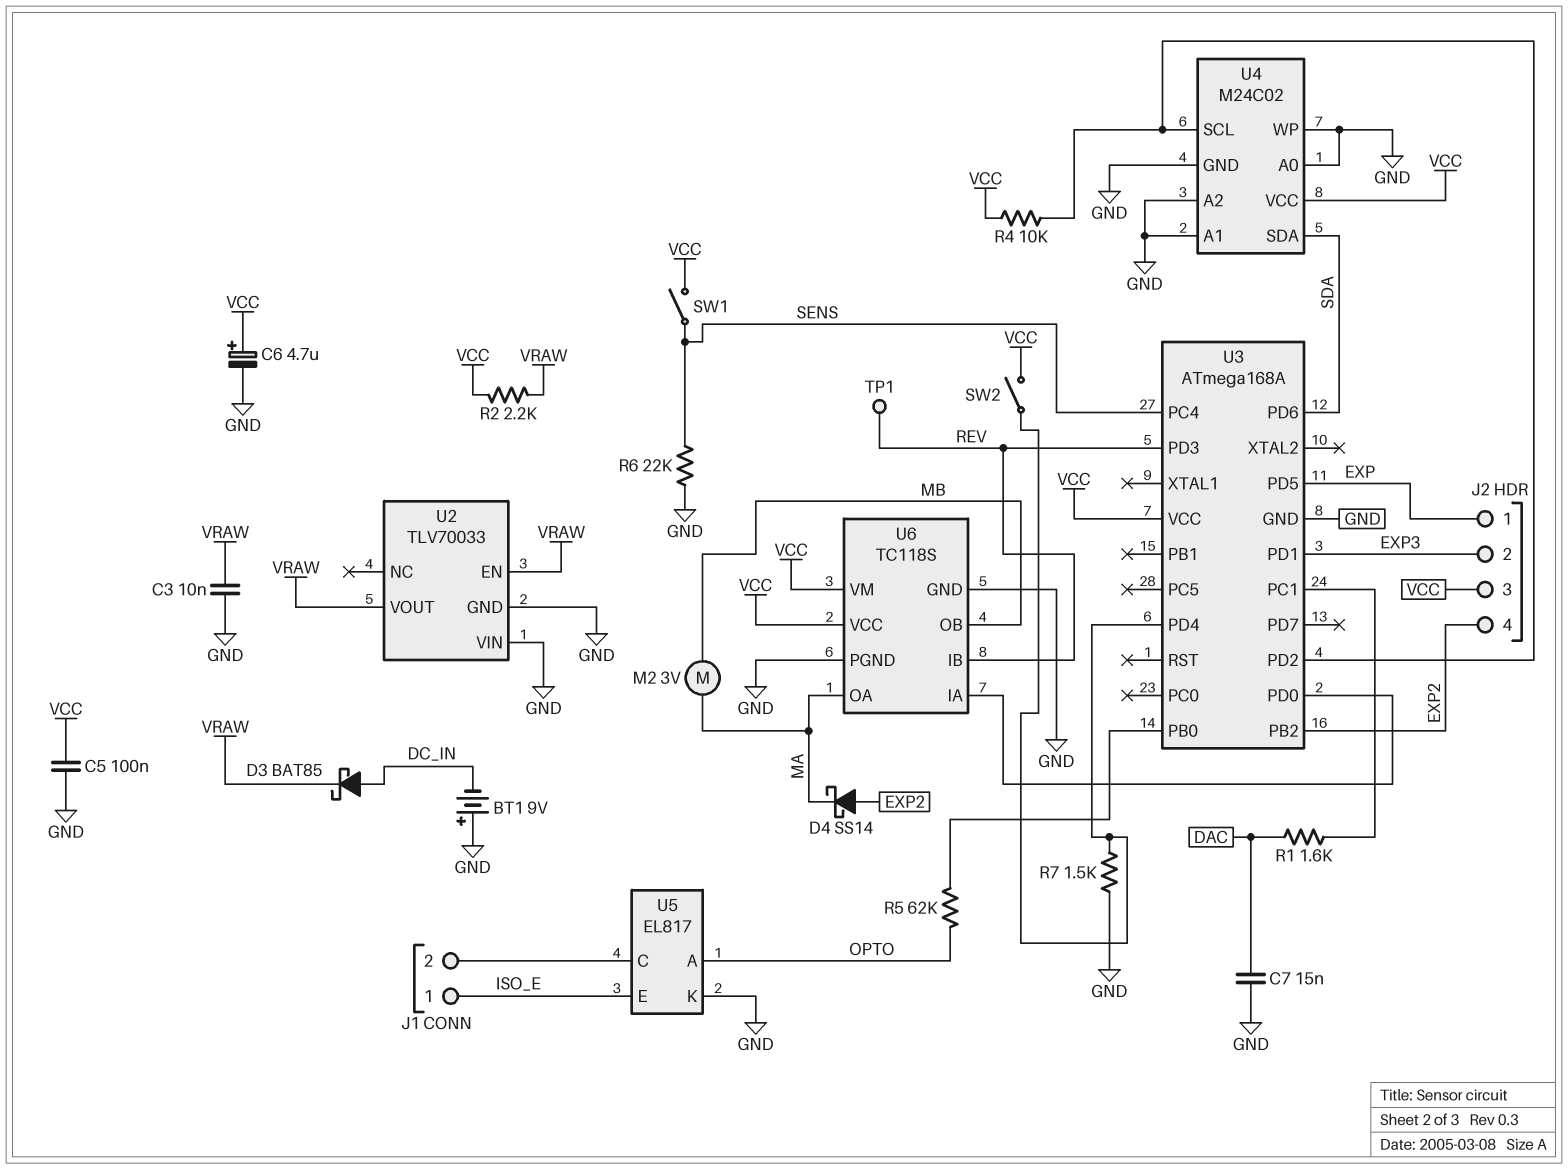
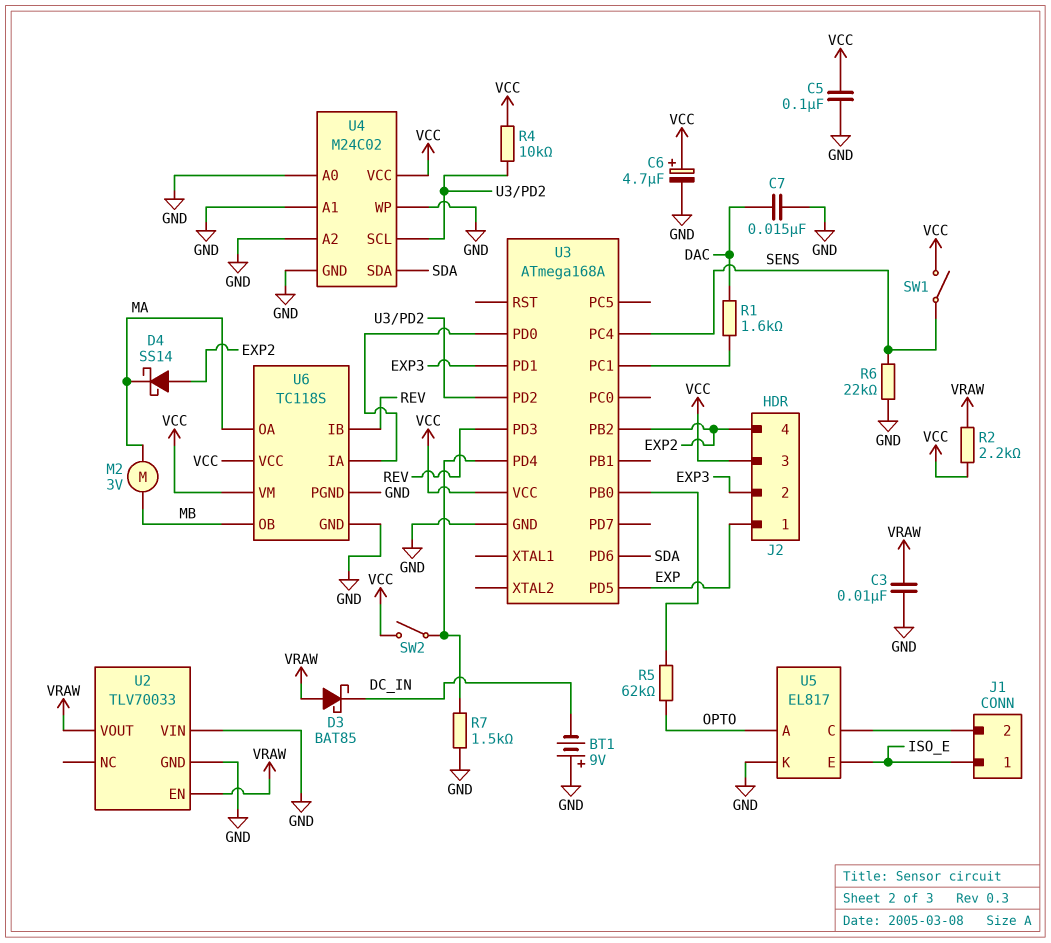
D3: schottky BAT85 (A DC_IN, K VRAW) -> schottky BAT85 (A VRAW, K DC_IN)
TP1: test point (REV) -> none

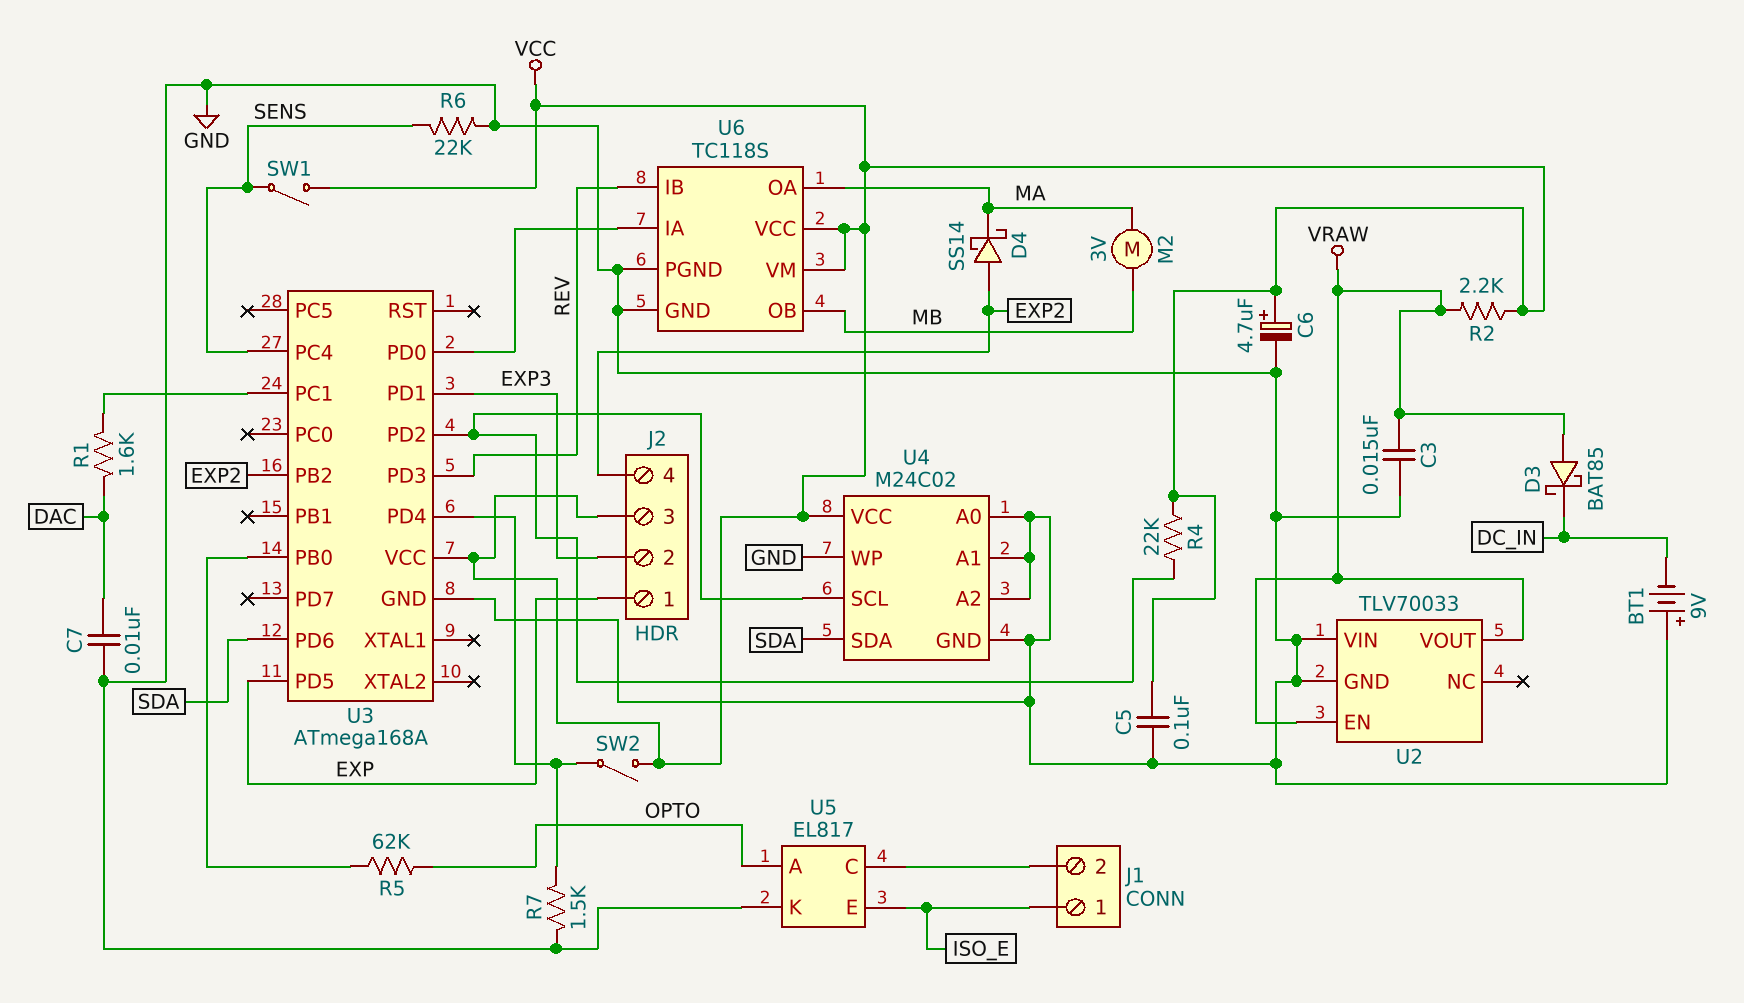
C3: 10nF (GND, VRAW) -> 15nF (GND, VRAW)
C7: 15nF (DAC, GND) -> 10nF (DAC, GND)
R4: 10k (U3/PD2, VCC) -> 22k (U3/PD2, VCC)

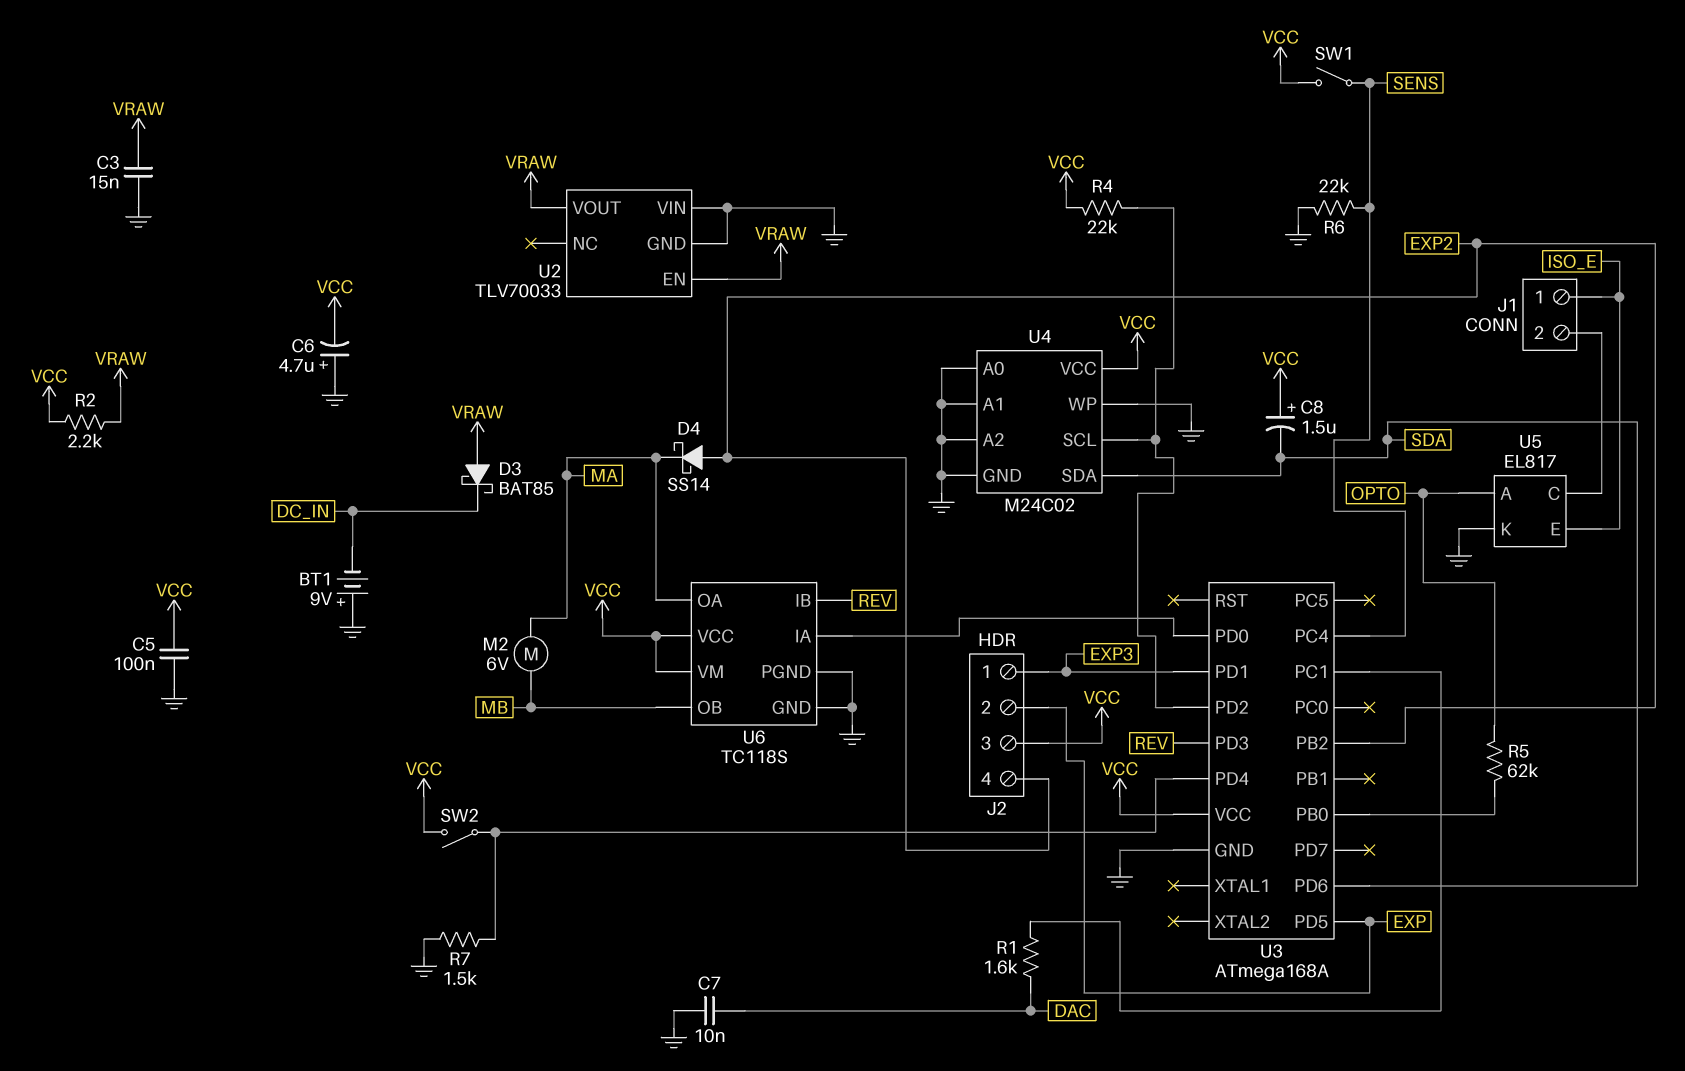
C6: 4.7uF (plus VCC, minus GND) -> 4.7uF (plus GND, minus VCC)
C8: none -> 1.5uF (plus VCC, minus SDA)
J2 pin 1: EXP -> EXP3
J2 pin 2: EXP3 -> EXP
M2: motor 3V (MA, MB) -> motor 6V (MA, MB)

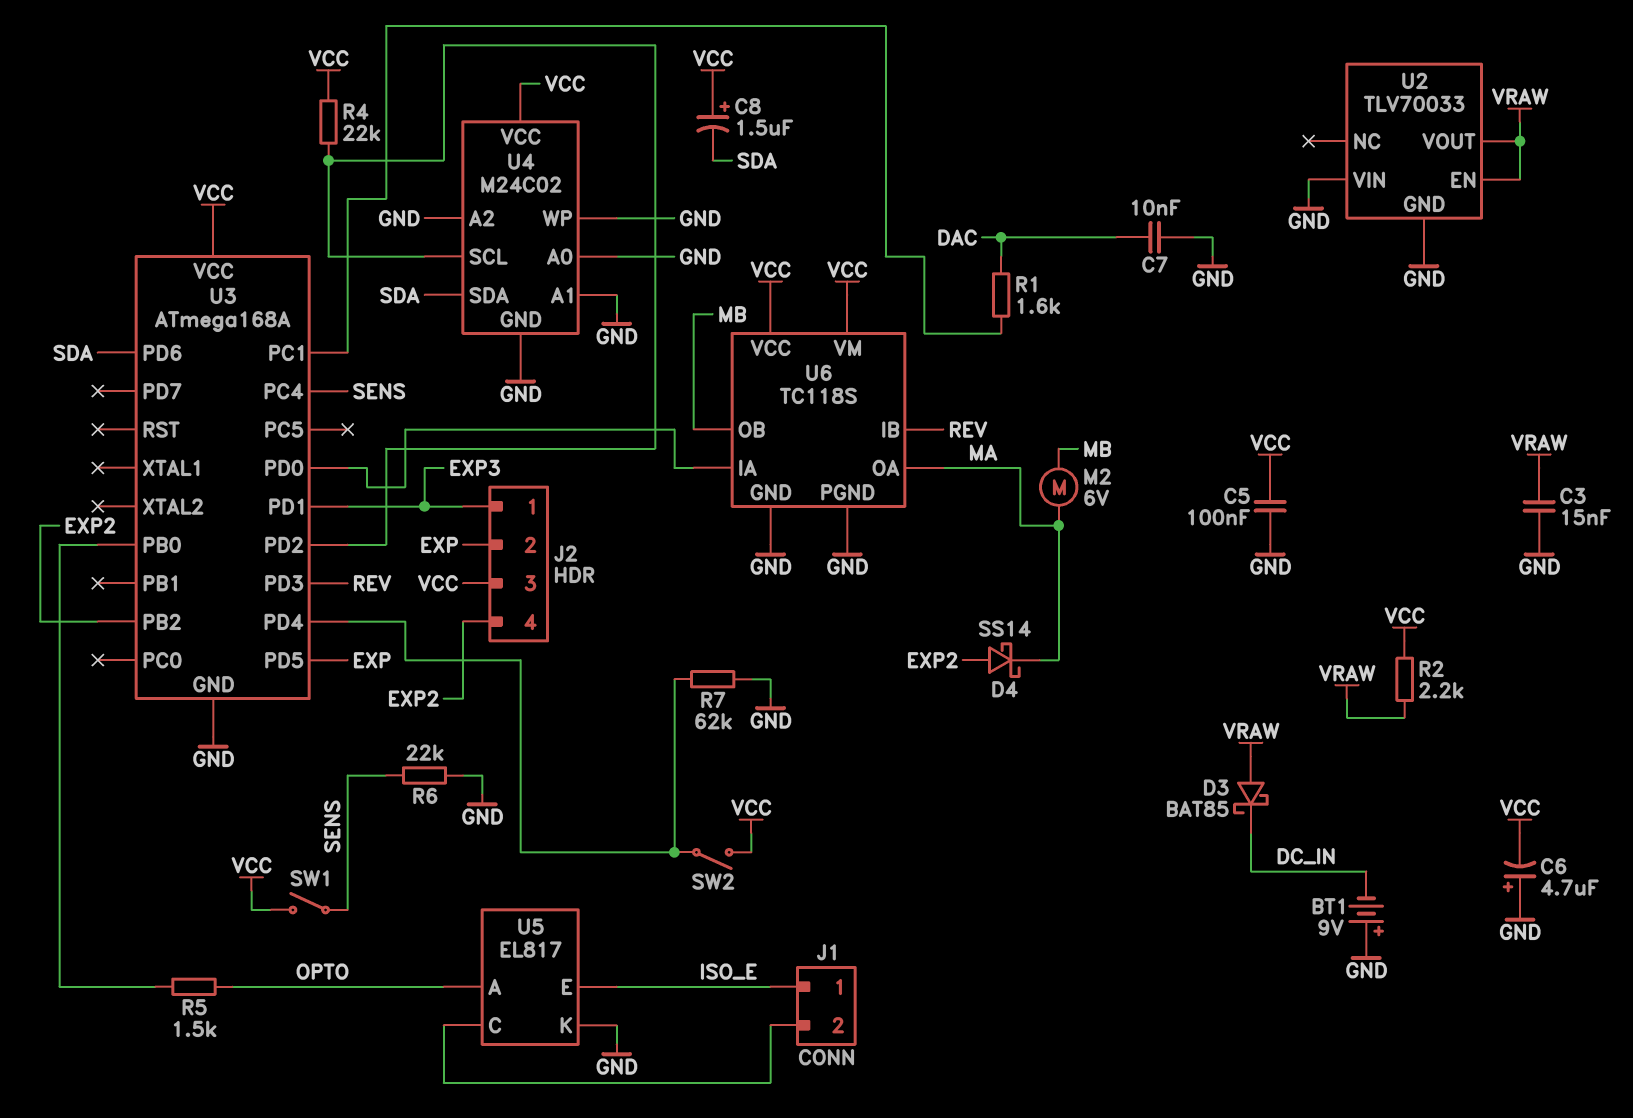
R5: 62k (OPTO, U3/PB0) -> 1.5k (OPTO, U3/PB0)
R7: 1.5k (GND, U3/PD4) -> 62k (GND, U3/PD4)

